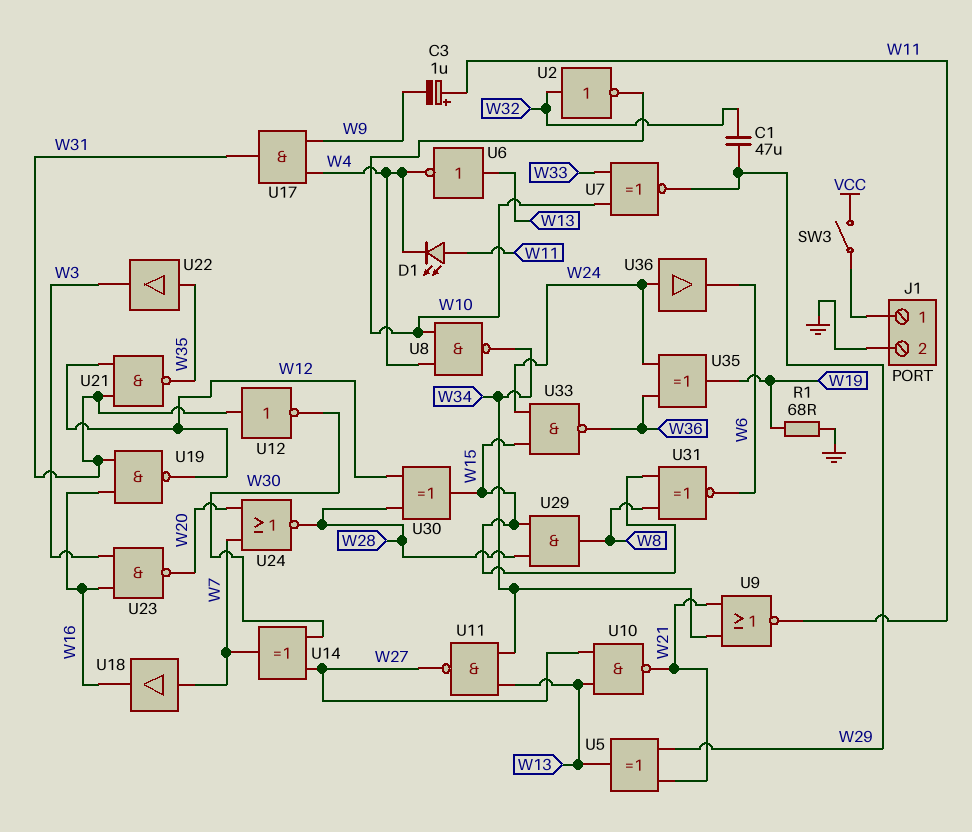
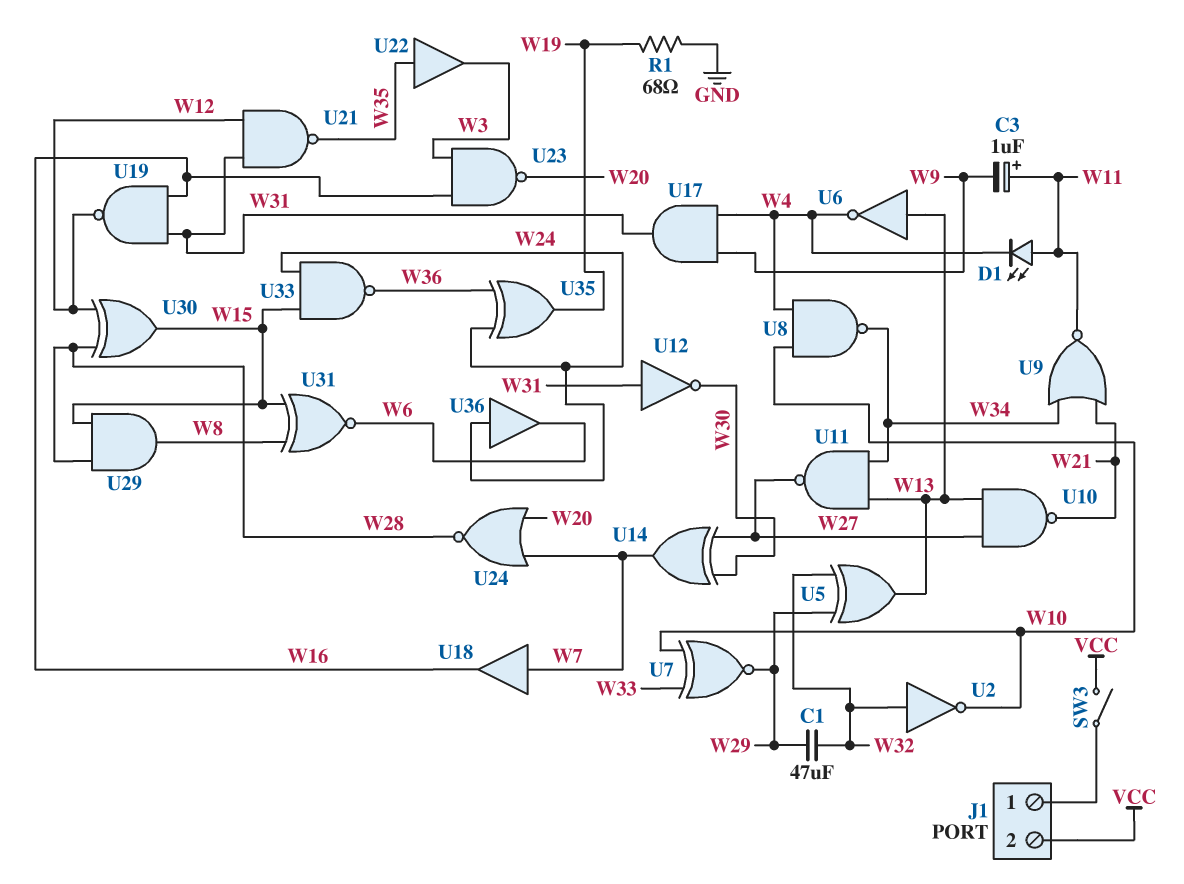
J1 pin 2: GND -> VCC
U5: XOR (in W21, in W29, out W13) -> XOR (in W29, in W32, out W13)

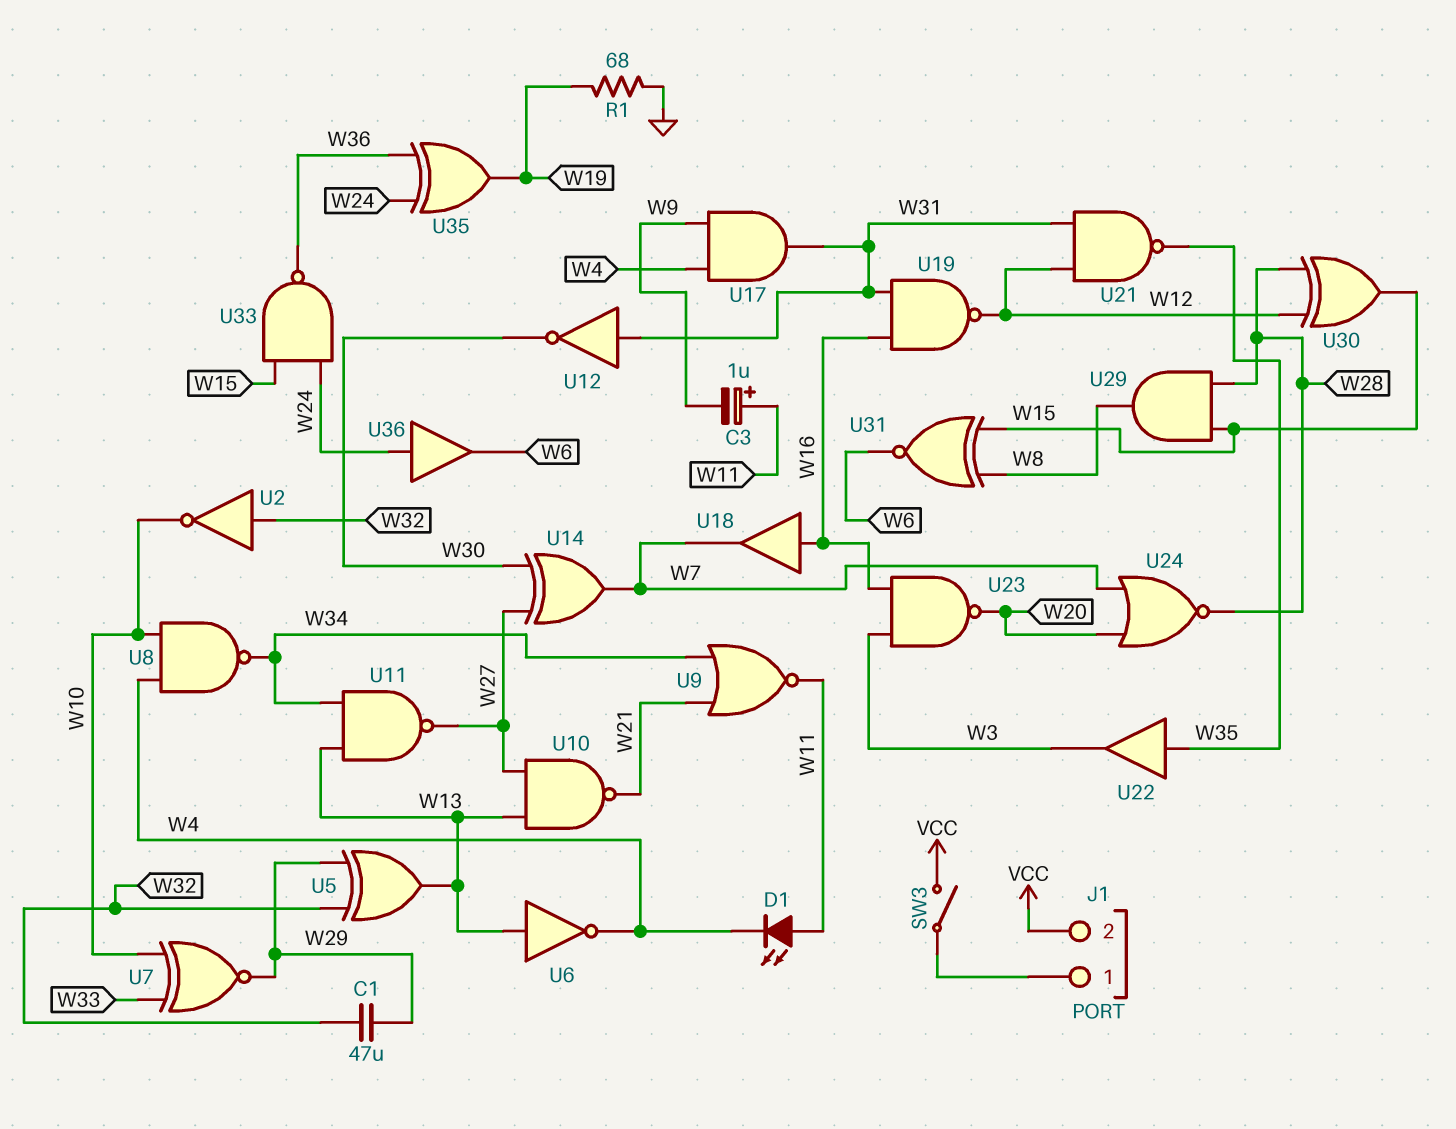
U18: buffer (in W7, out W16) -> buffer (in W16, out W7)

